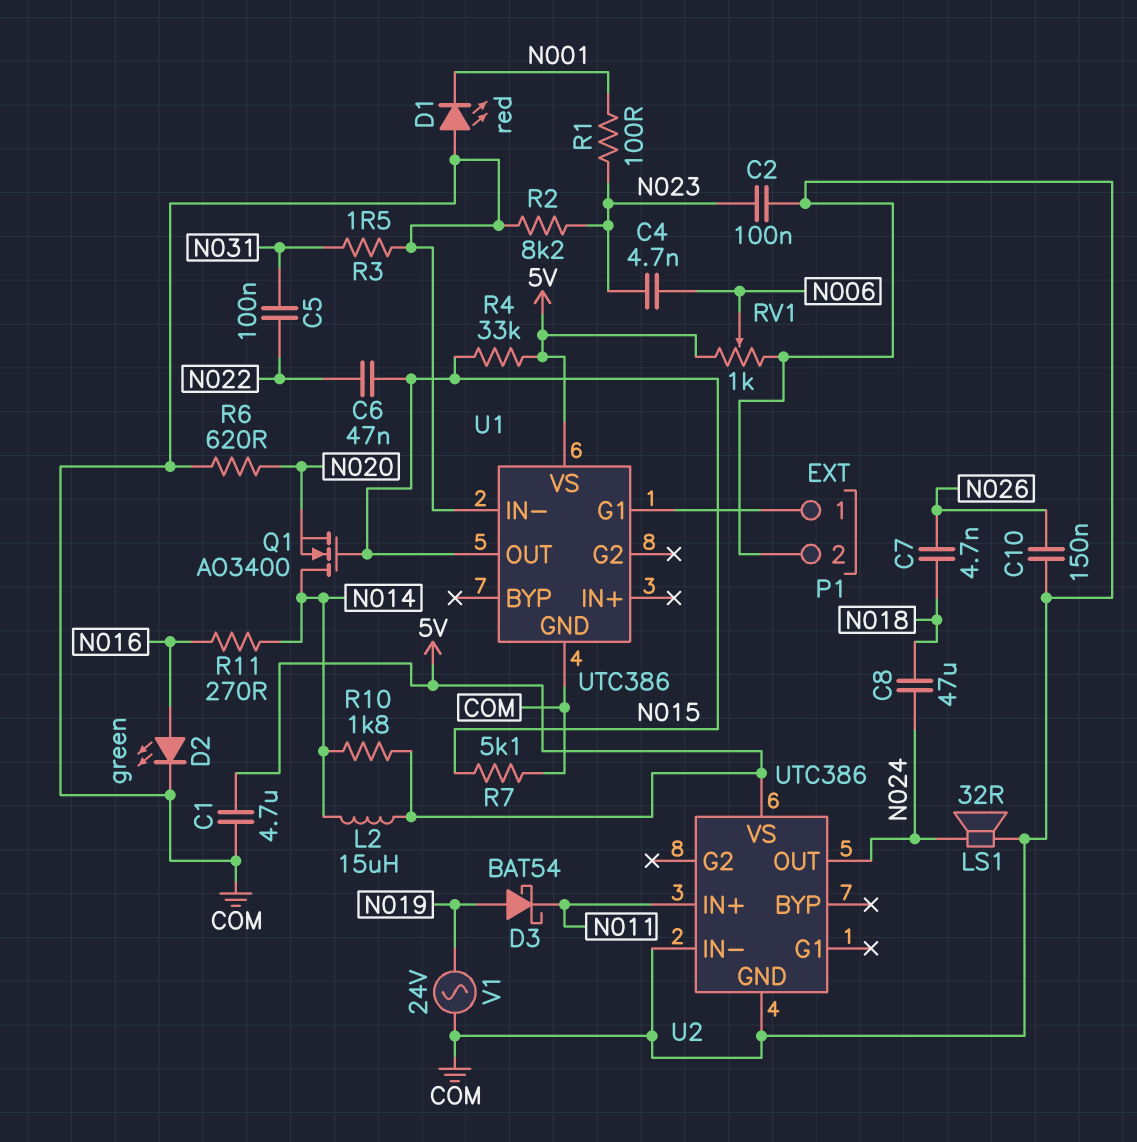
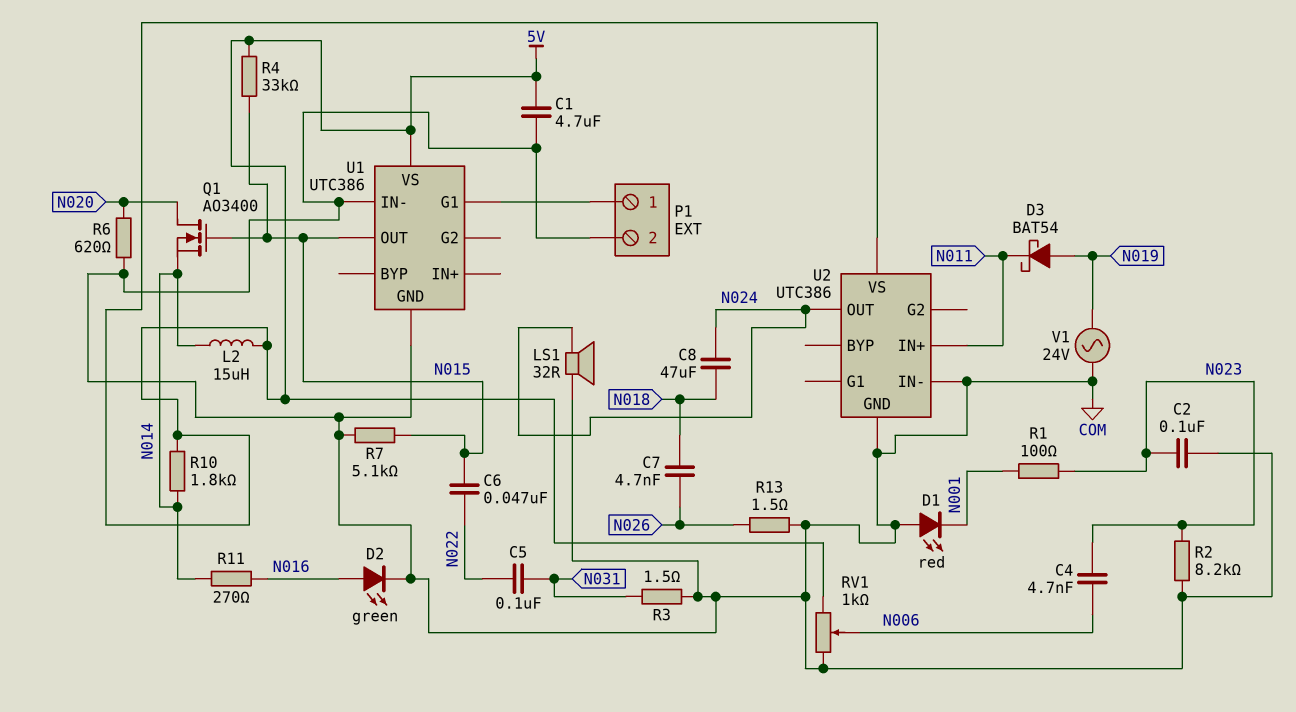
C10: 150nF (COM, N026) -> none
Q1: NMOS AO3400 (G N015, D N014, S N020) -> NMOS AO3400 (G N015, D N020, S N014)
R13: none -> 1.5 (COM, N026)

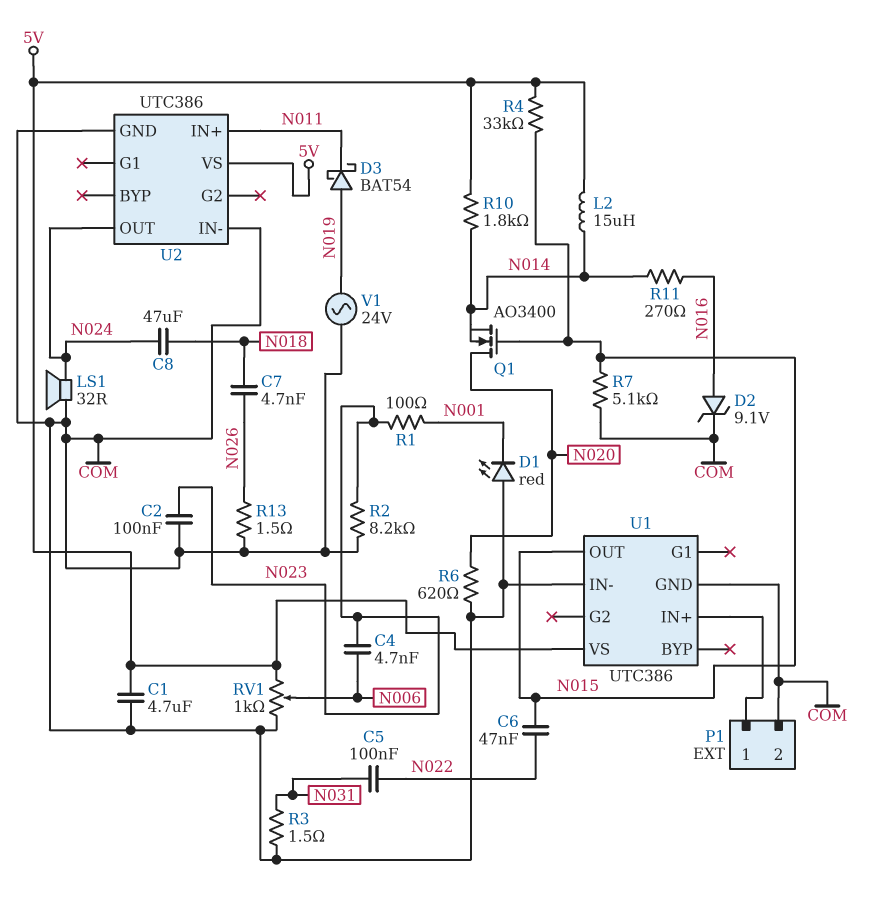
D2: LED green (A N016, K COM) -> zener 9.1V (A N016, K COM)
U1 pin G1: P1/1 -> none
U1 pin IN+: none -> P1/1

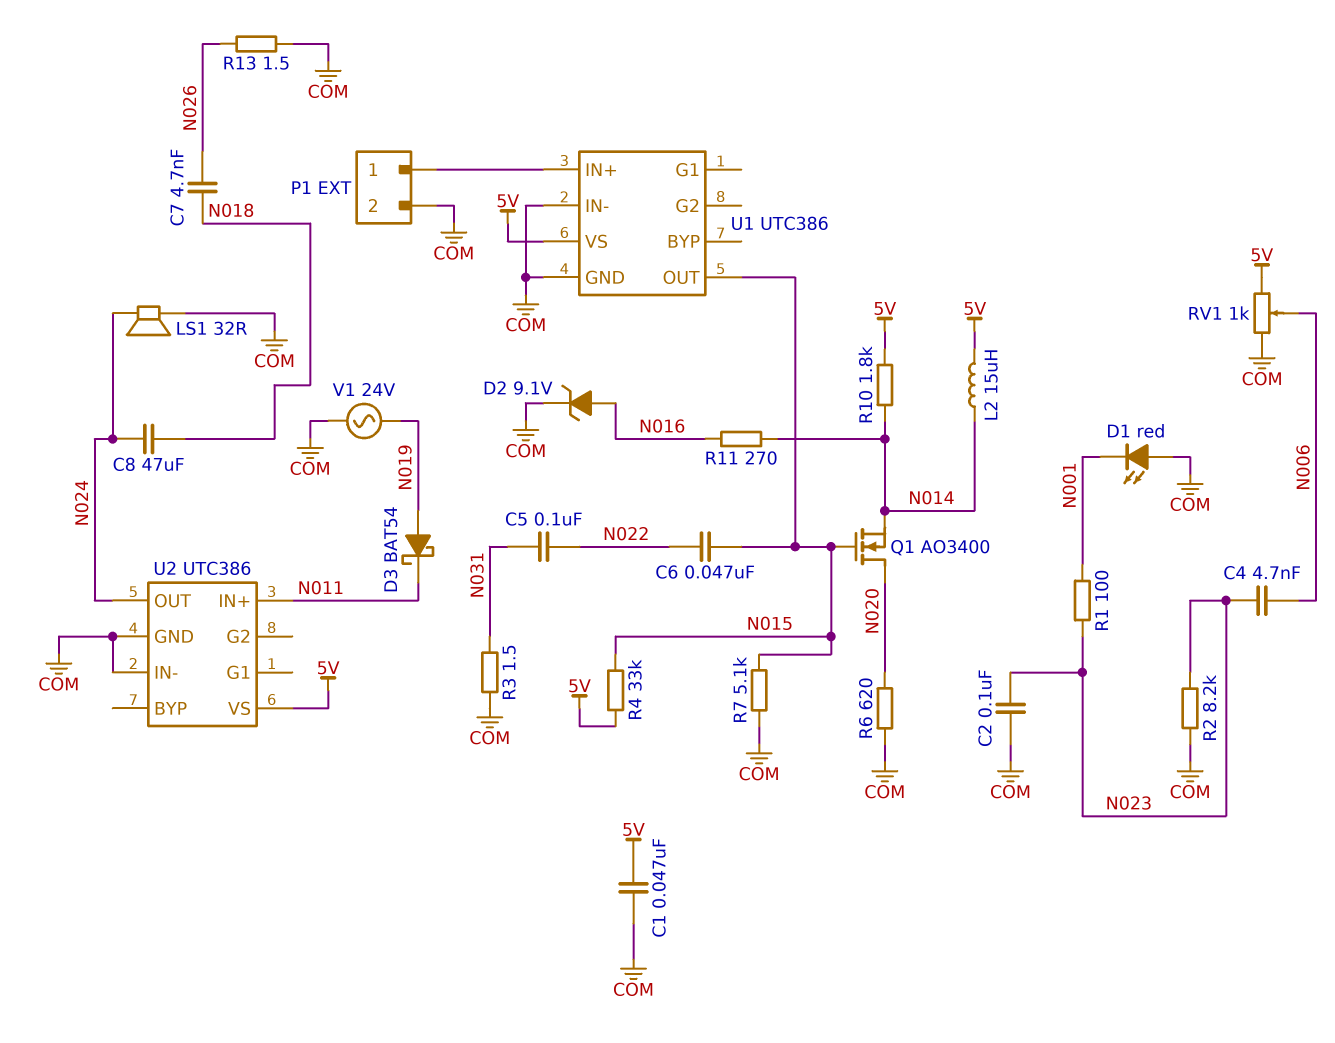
C1: 4.7uF (5V, COM) -> 47nF (5V, COM)

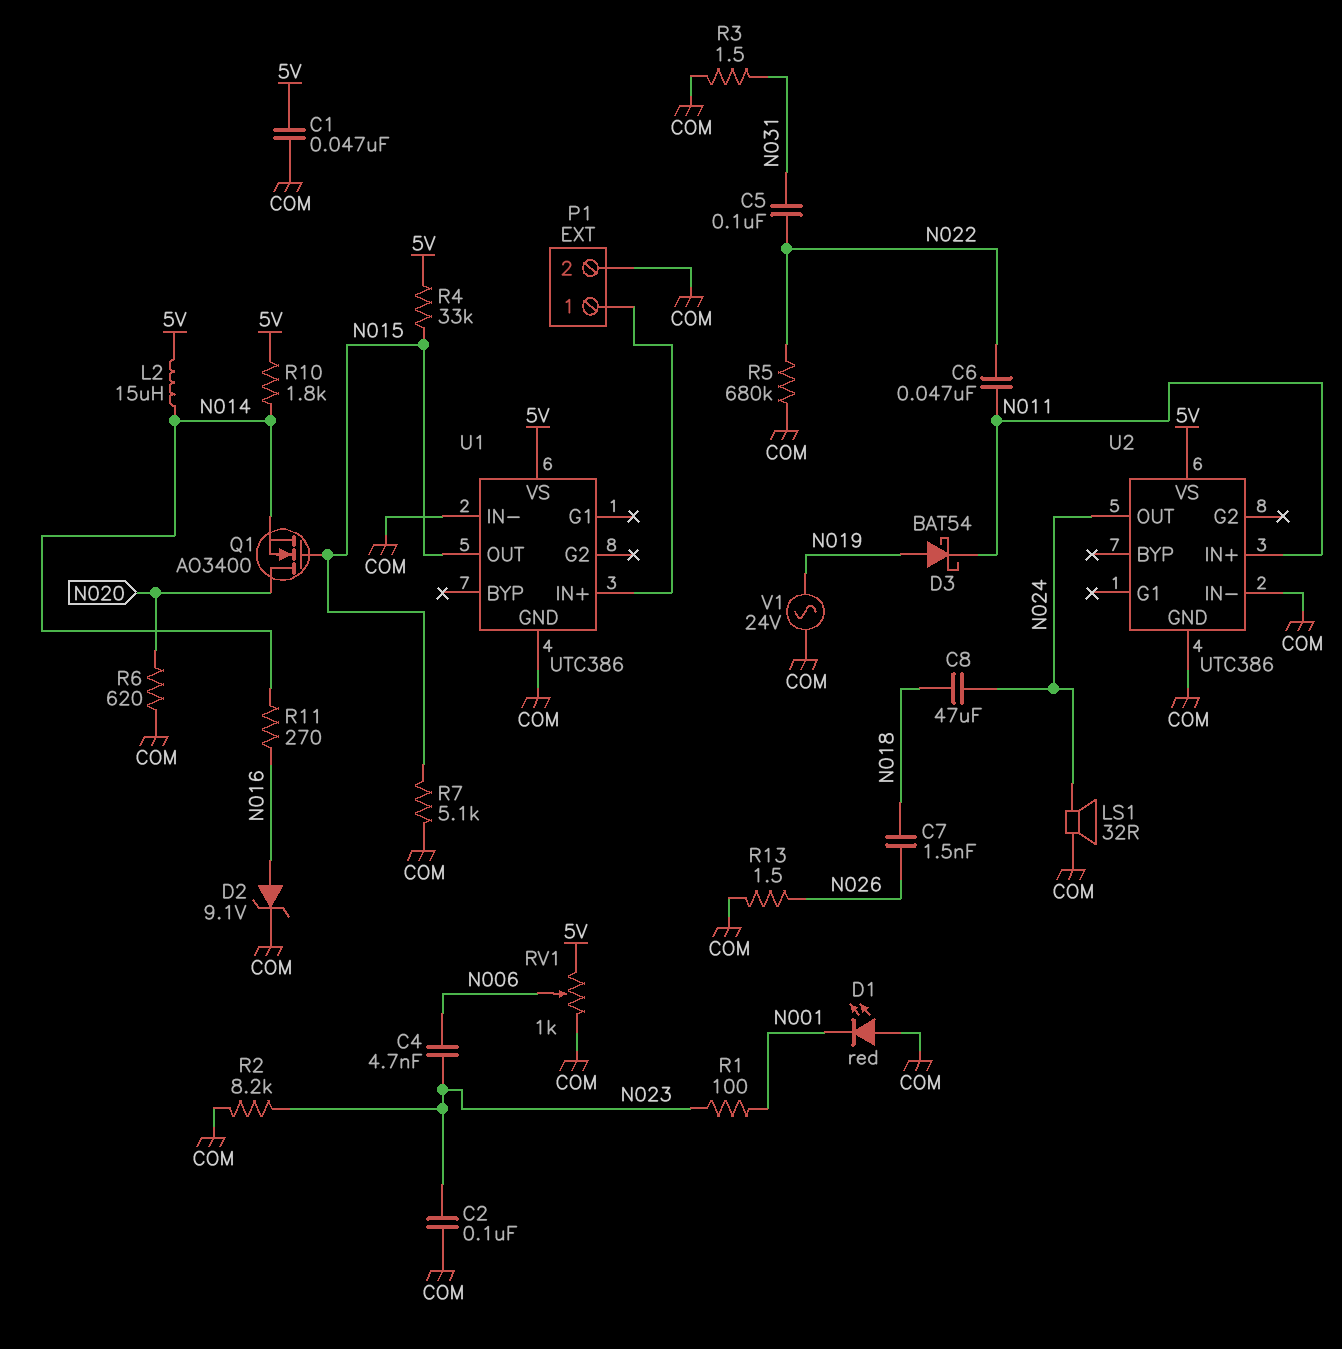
C6: 47nF (N015, N022) -> 47nF (N011, N022)
C7: 4.7nF (N018, N026) -> 1.5nF (N018, N026)
R5: none -> 680k (COM, N022)

